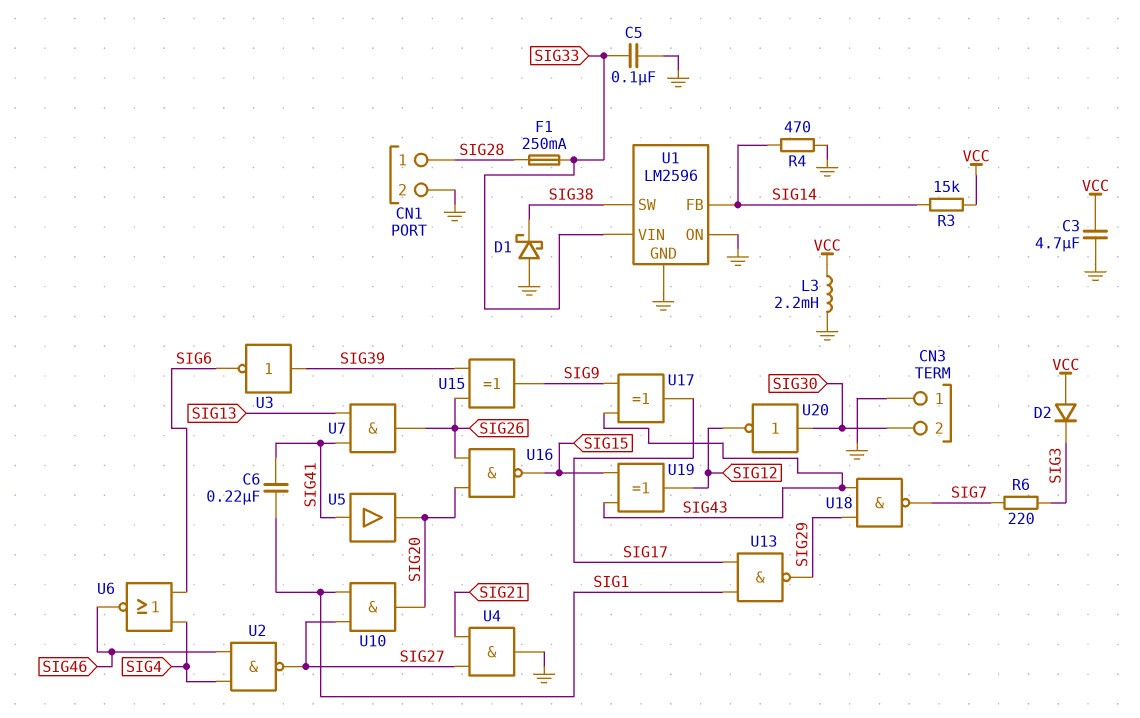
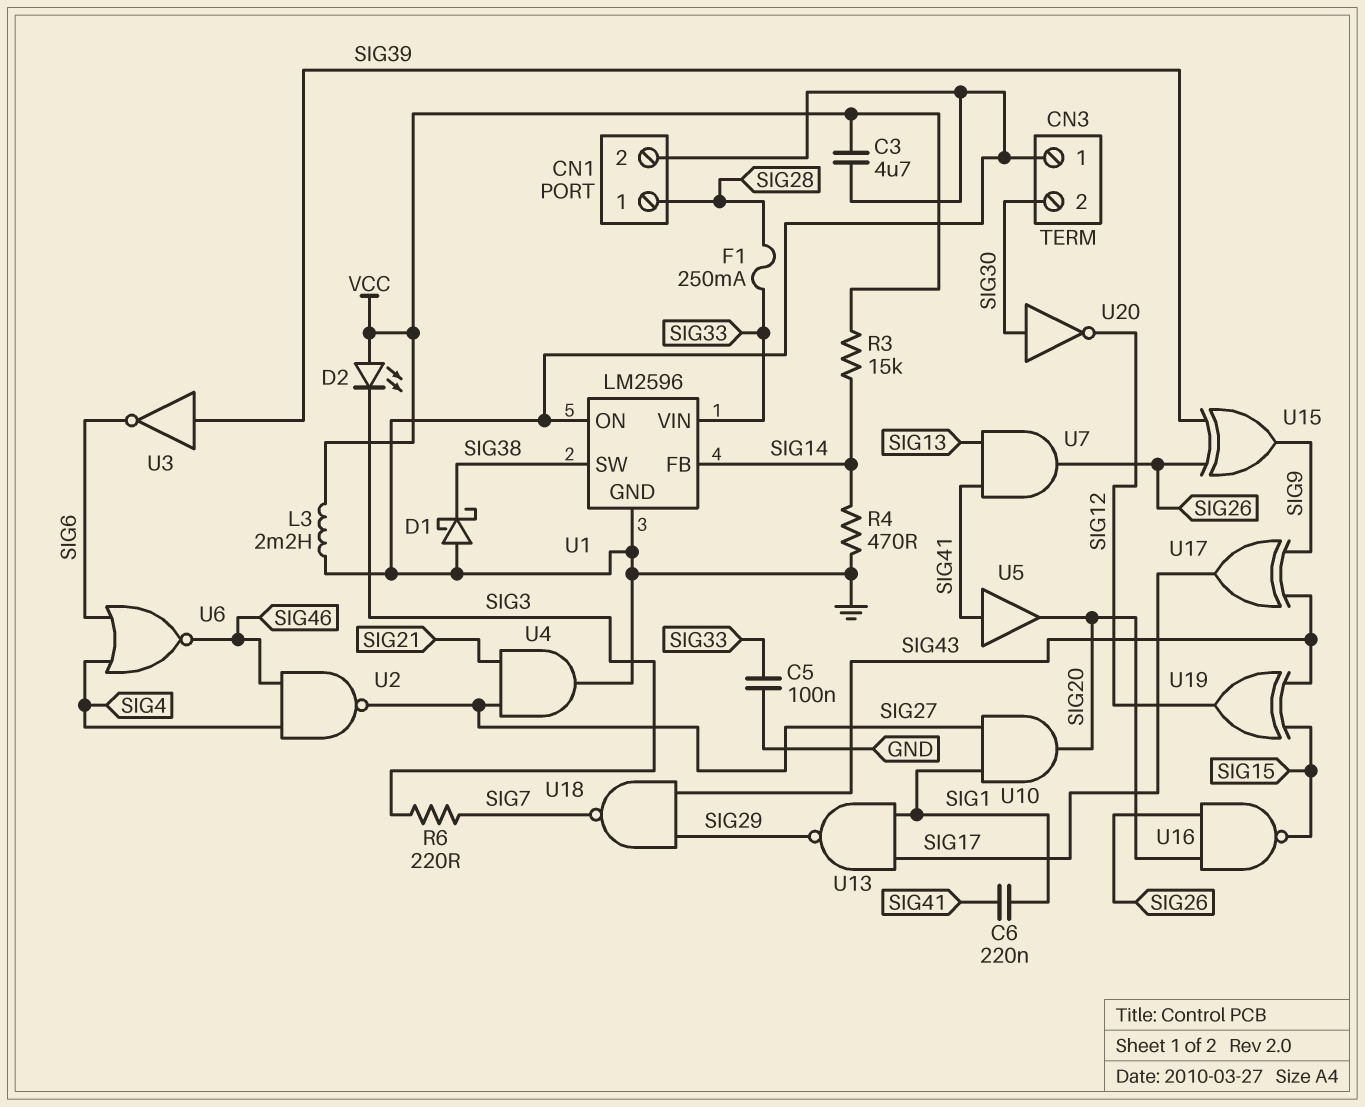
D2: diode (A VCC, K SIG3) -> LED (A VCC, K SIG3)

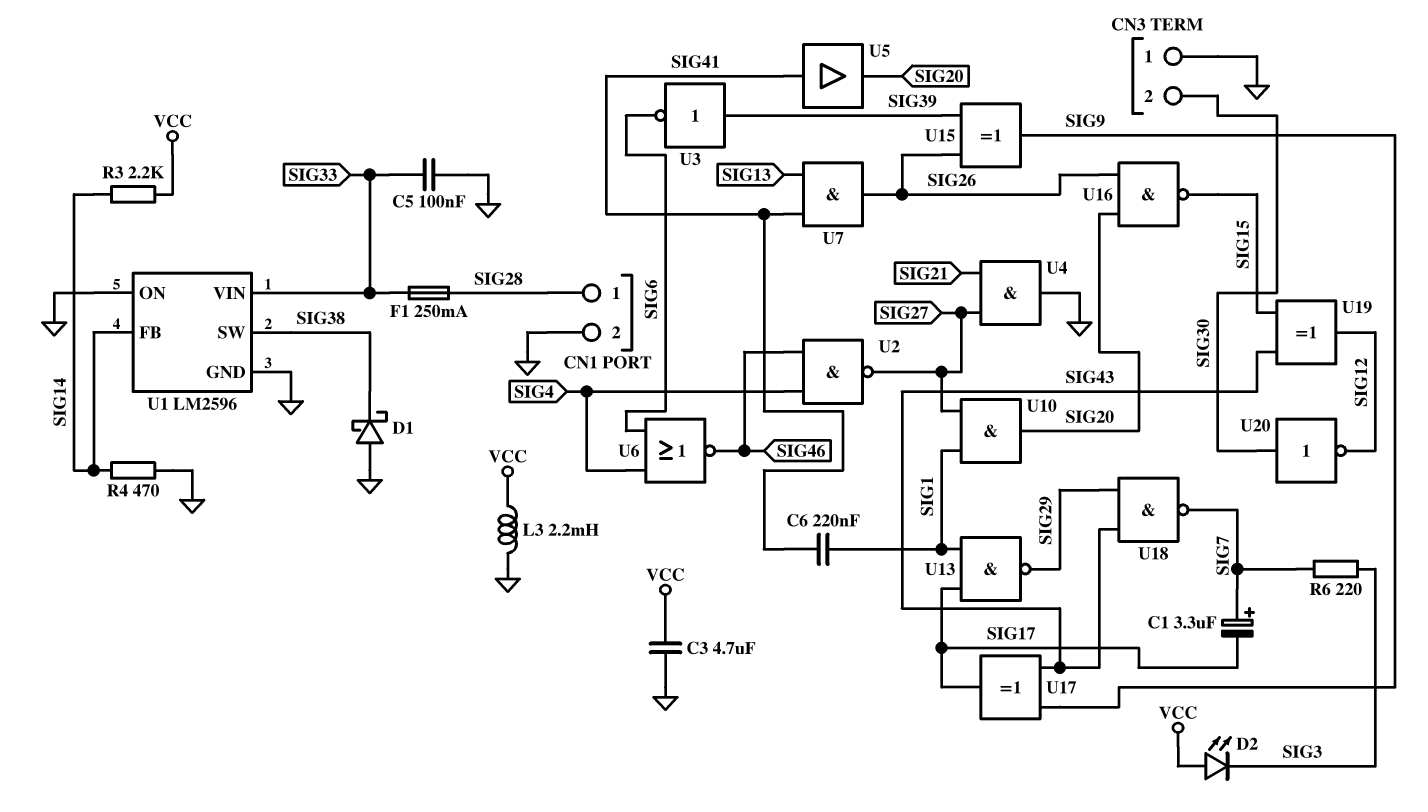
C1: none -> 3.3uF (plus SIG7, minus SIG17)
R3: 15k (SIG14, VCC) -> 2.2k (SIG14, VCC)

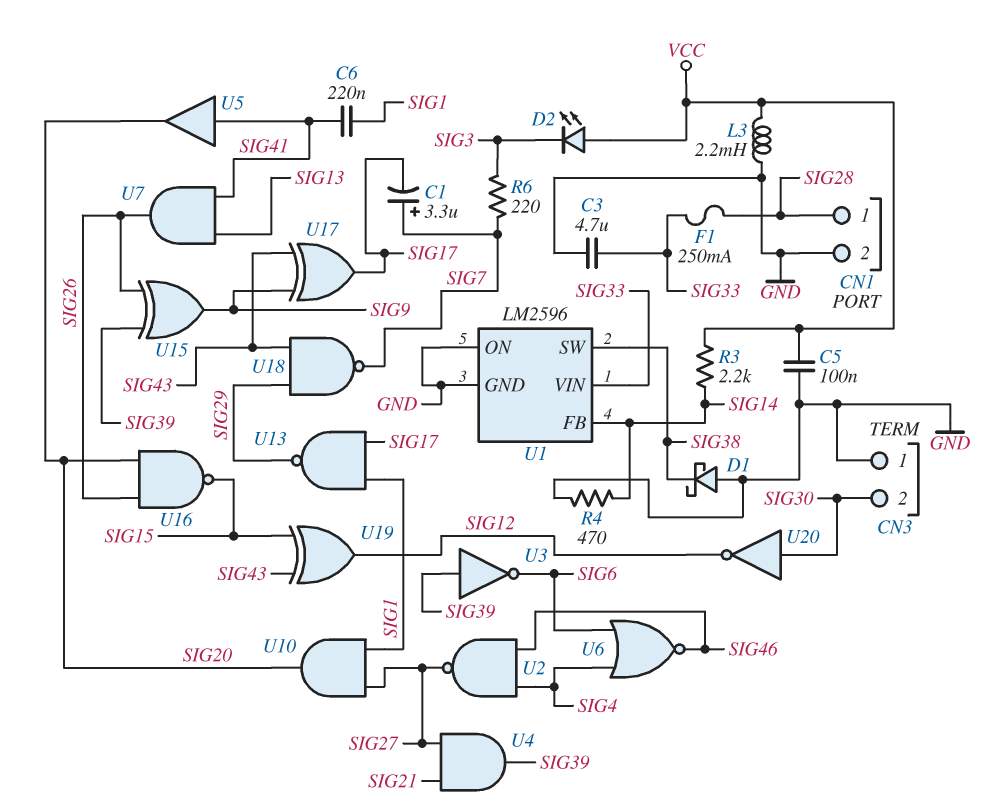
C3: 4.7uF (GND, VCC) -> 4.7uF (GND, SIG33)
C5: 100nF (GND, SIG33) -> 100nF (GND, VCC)
U4: AND (in SIG21, in SIG27, out GND) -> AND (in SIG21, in SIG27, out SIG39)

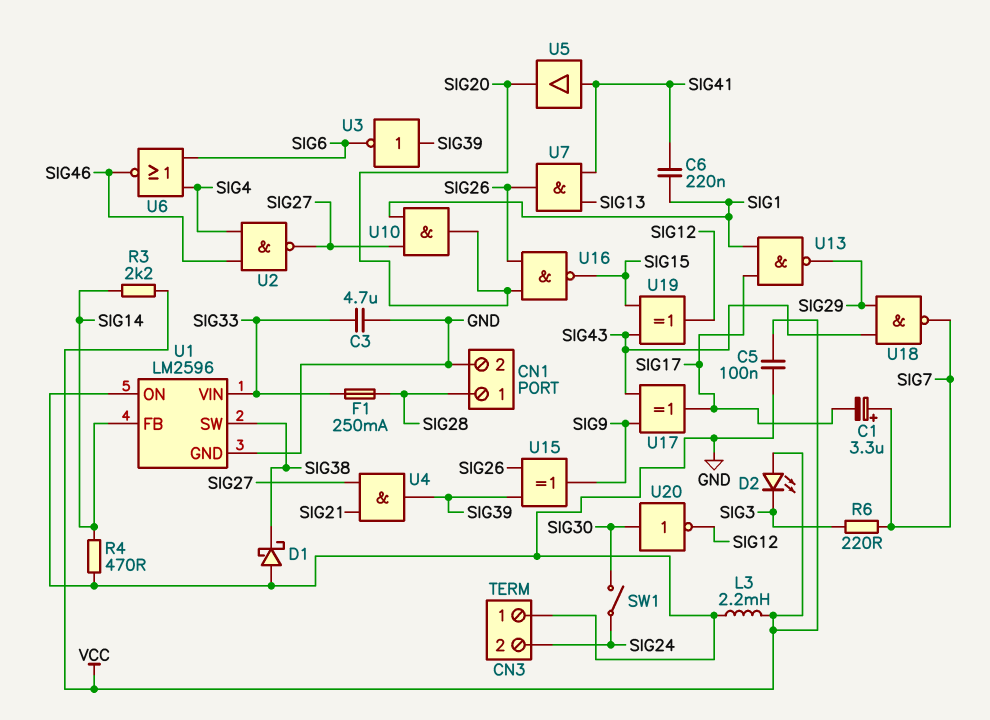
CN3 pin 2: SIG30 -> SIG24
SW1: none -> switch (SIG24, SIG30)

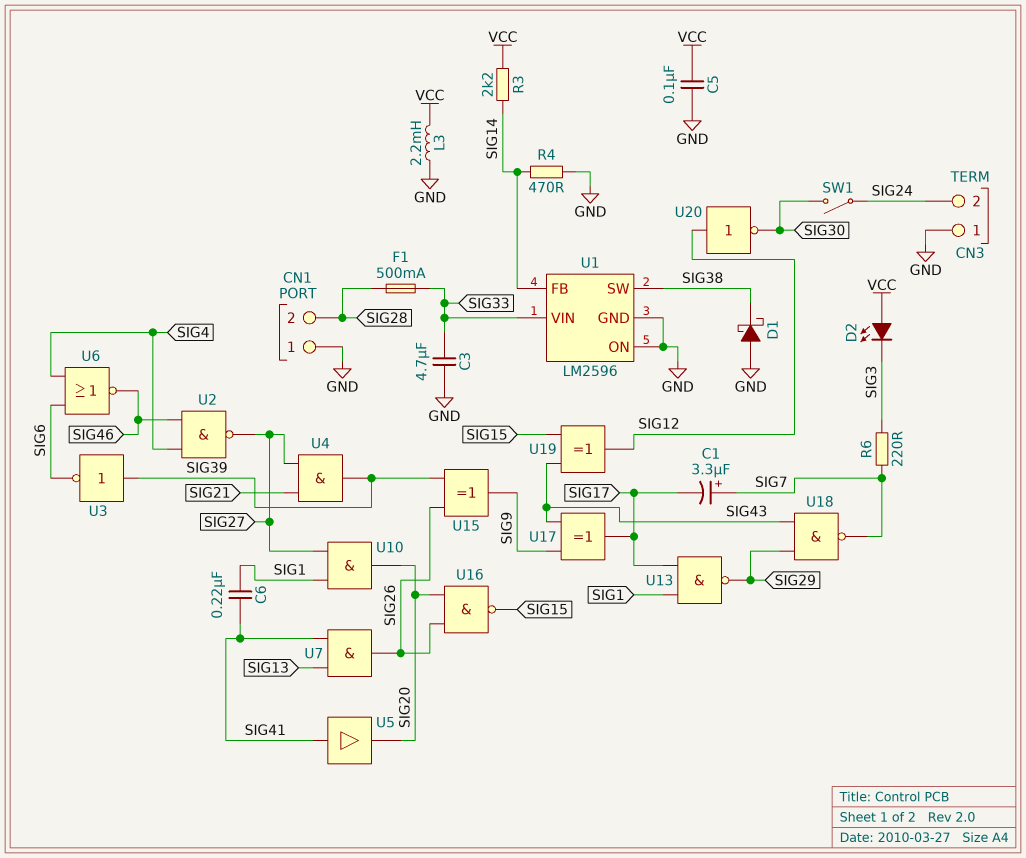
CN1 pin 1: SIG28 -> GND
CN1 pin 2: GND -> SIG28
F1: 250mA (SIG28, SIG33) -> 500mA (SIG28, SIG33)
U20: NOT (in SIG30, out SIG12) -> NOT (in SIG12, out SIG30)

